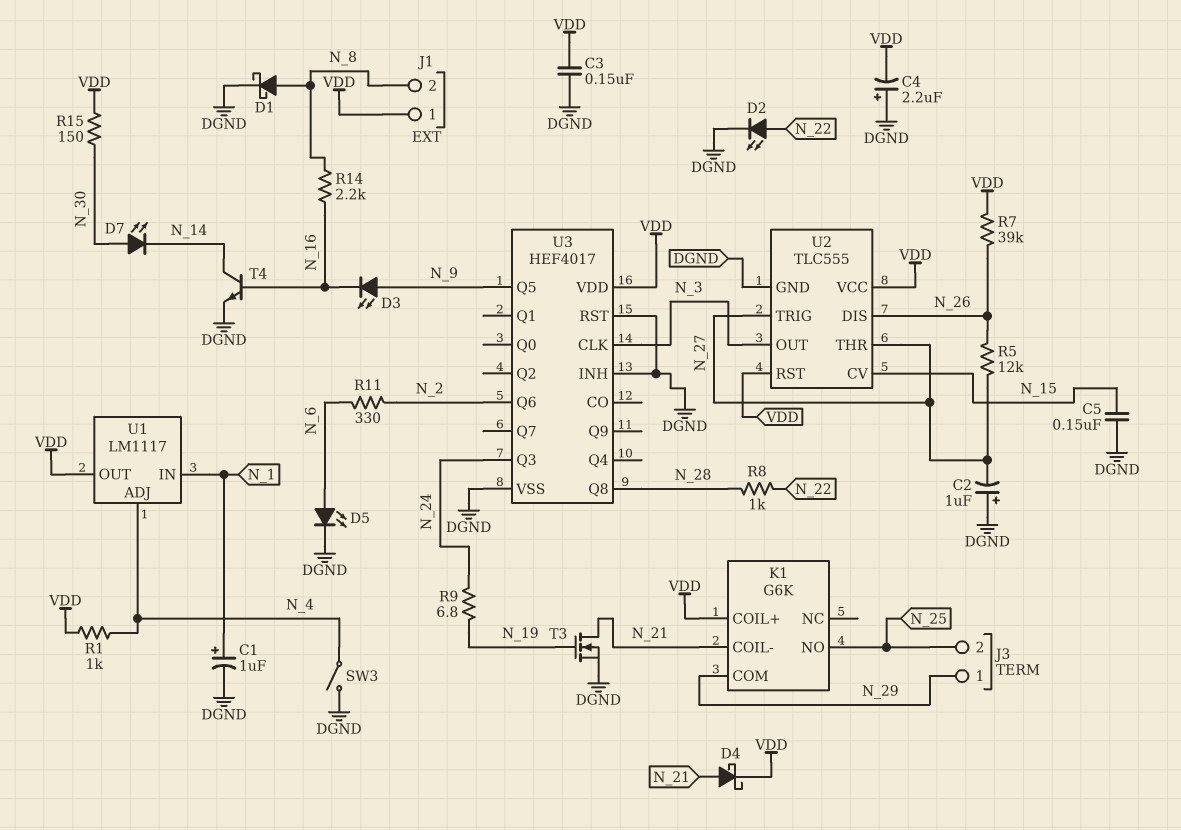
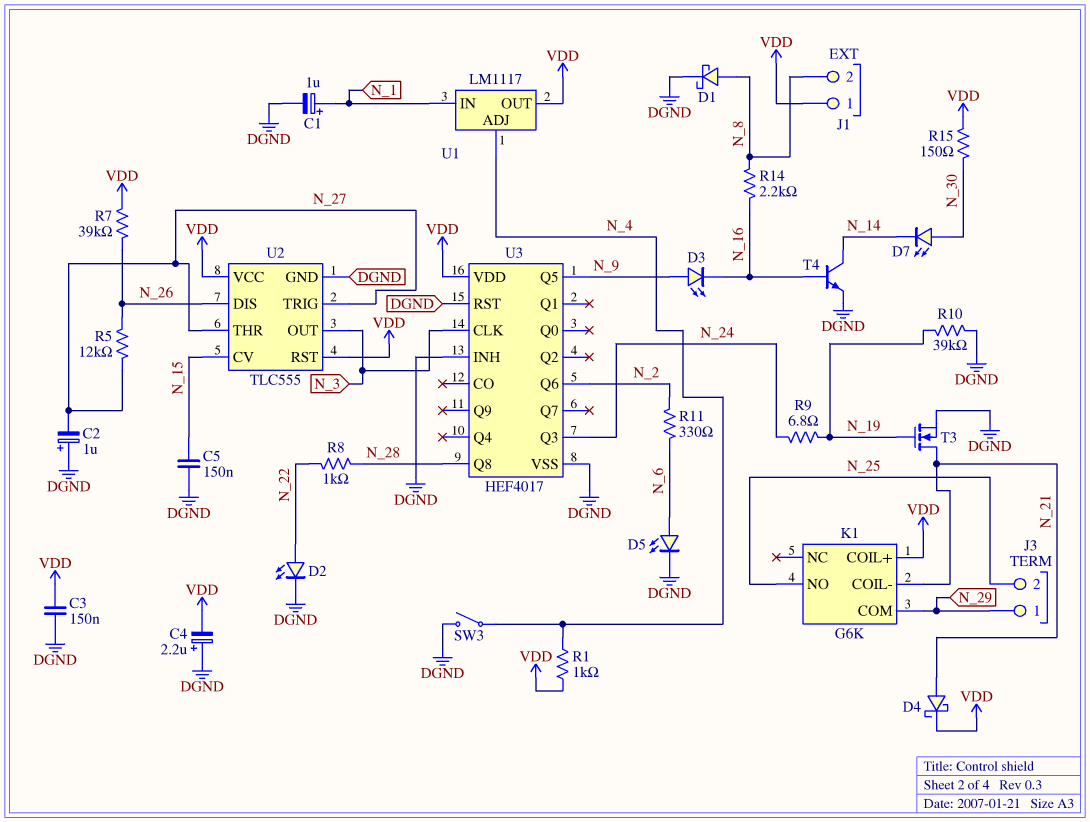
R10: none -> 39k (DGND, N_19)

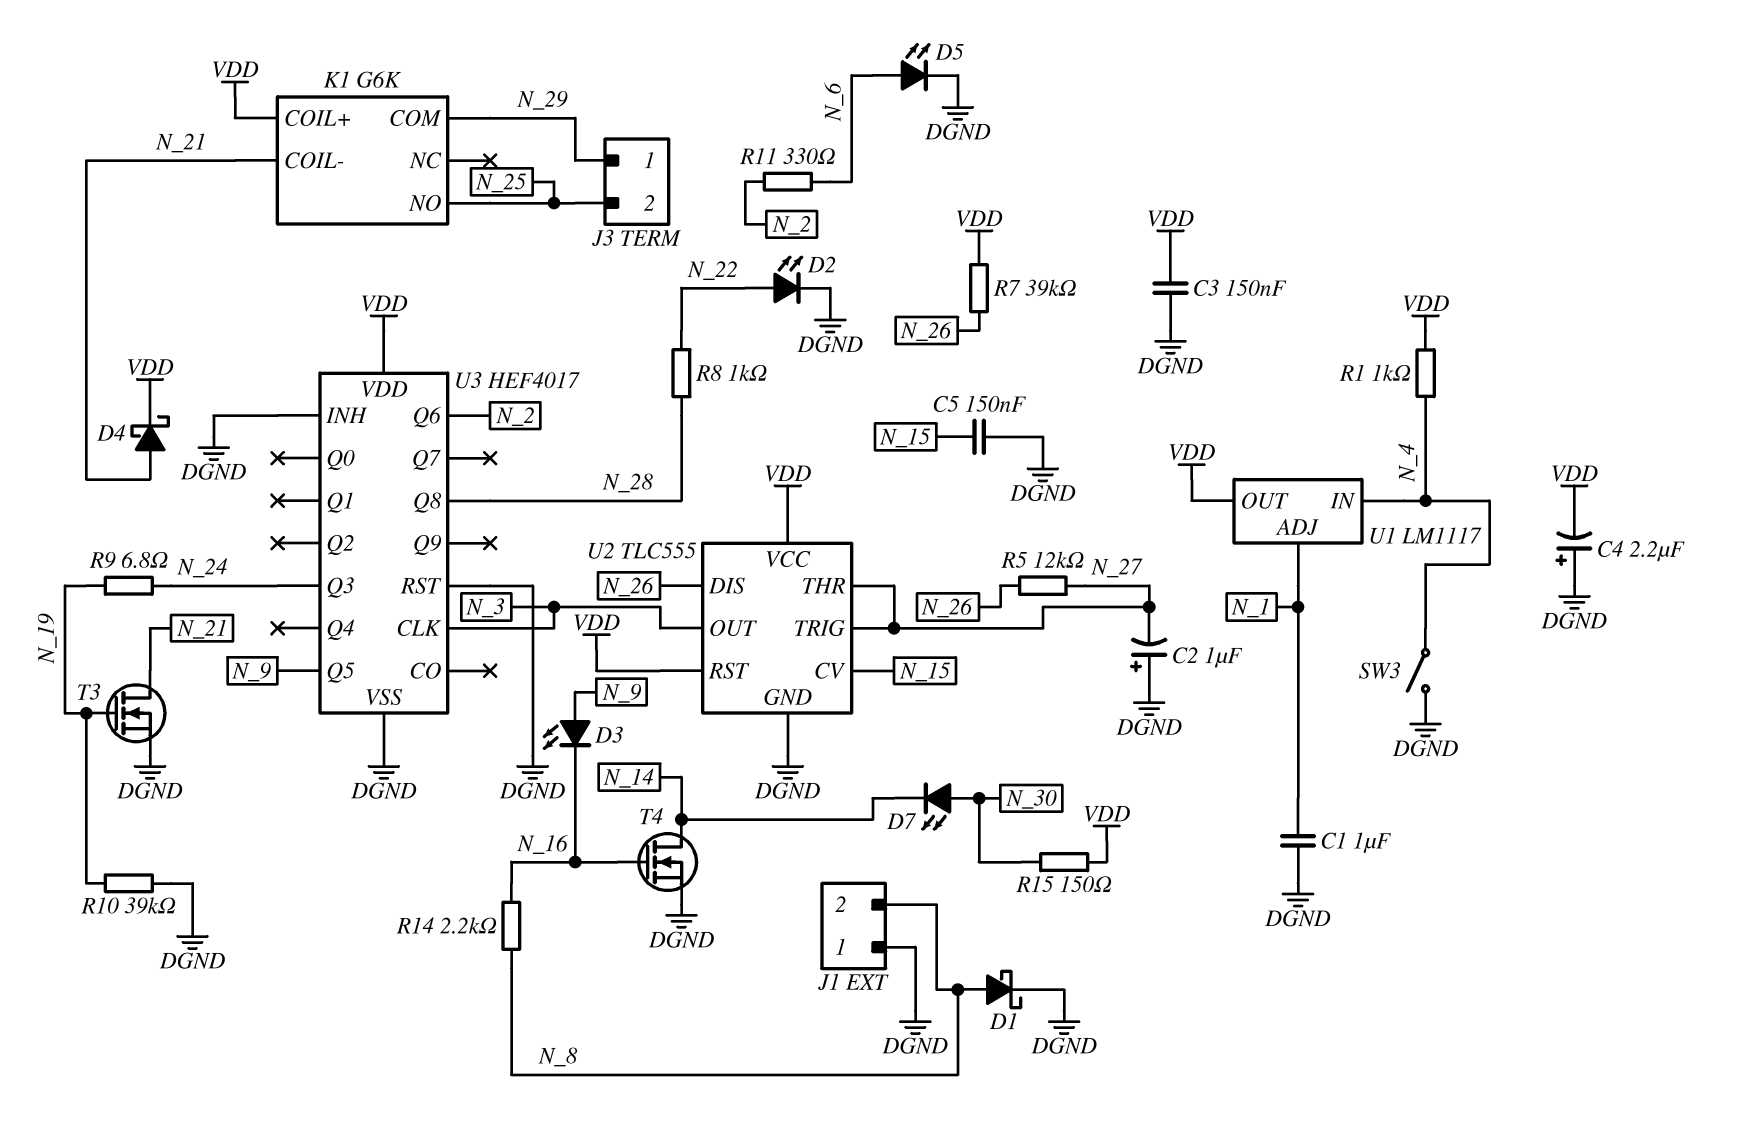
C1: 1uF (plus N_1, minus DGND) -> 1uF (DGND, N_1)
J1 pin 1: VDD -> DGND
T4: NPN (B N_16, C N_14, E DGND) -> NMOS (G N_16, D N_14, S DGND)
U1 pin ADJ: N_4 -> N_1
U1 pin IN: N_1 -> N_4

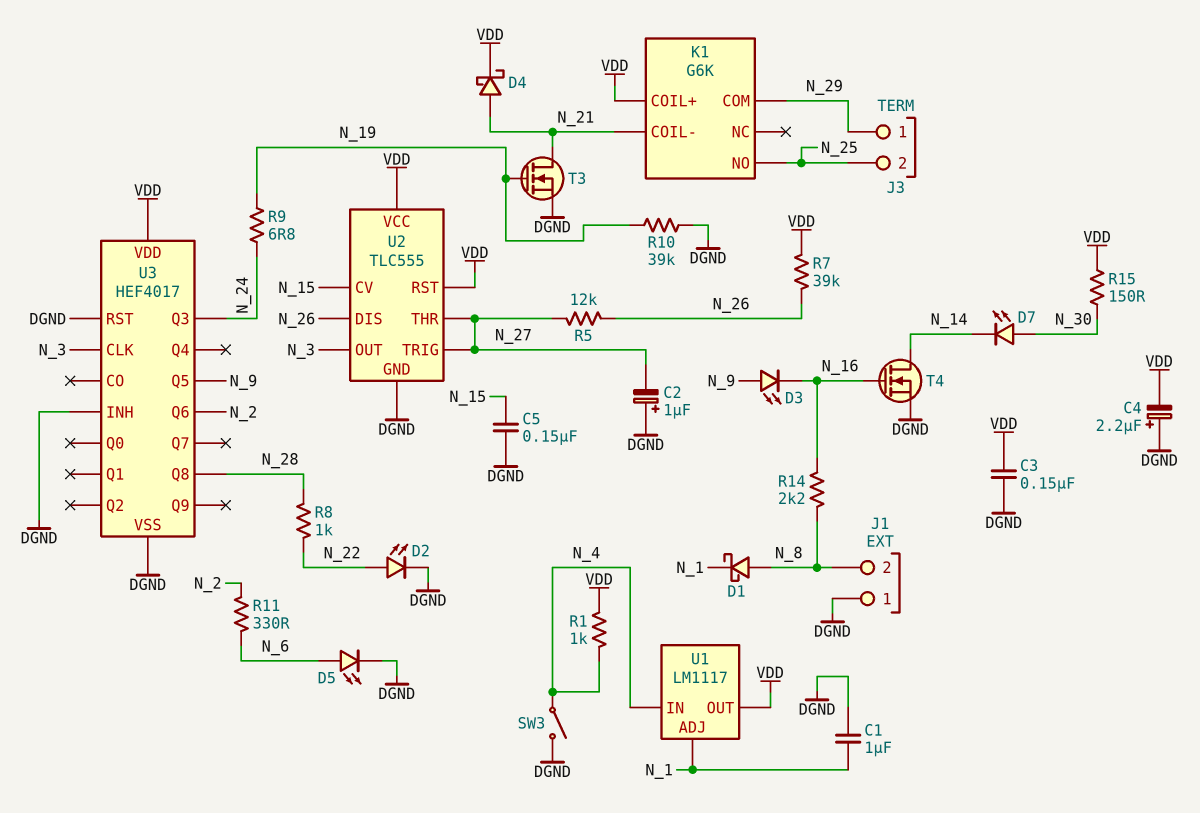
D1: schottky (A N_8, K DGND) -> schottky (A N_8, K N_1)

